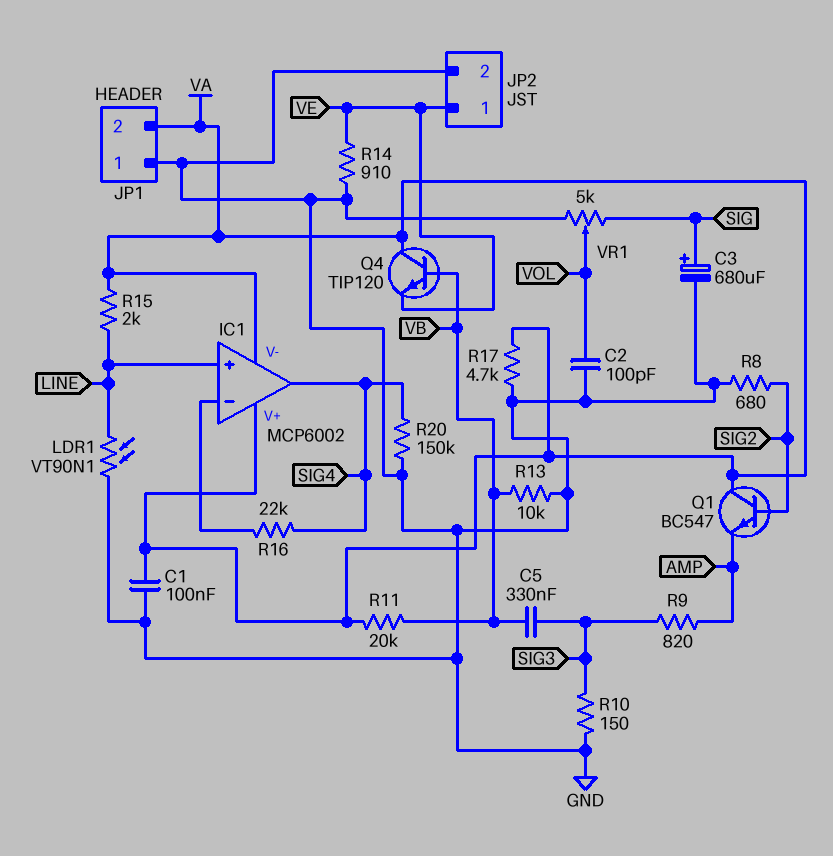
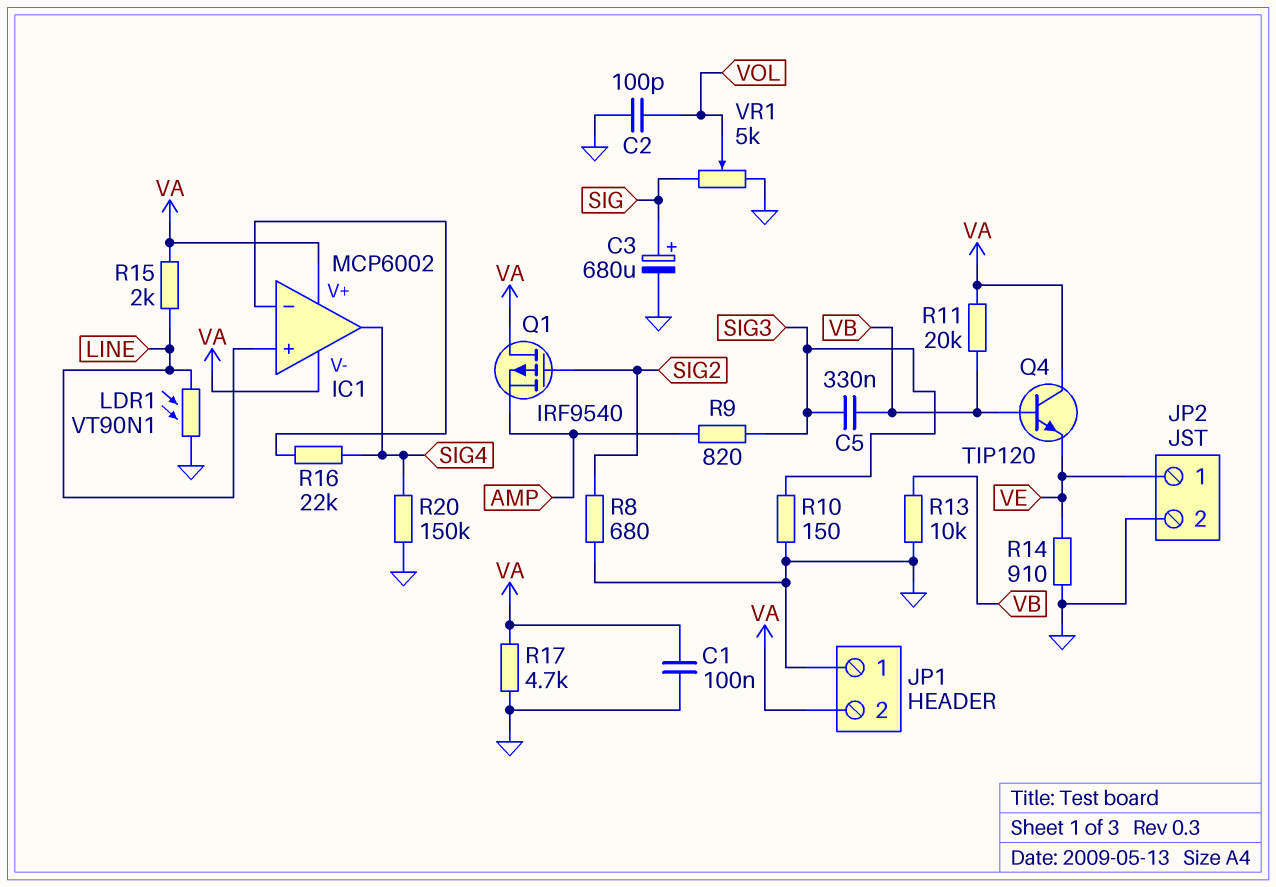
Q1: NPN BC547 (B SIG2, C VA, E AMP) -> PMOS IRF9540 (G SIG2, D VA, S AMP)

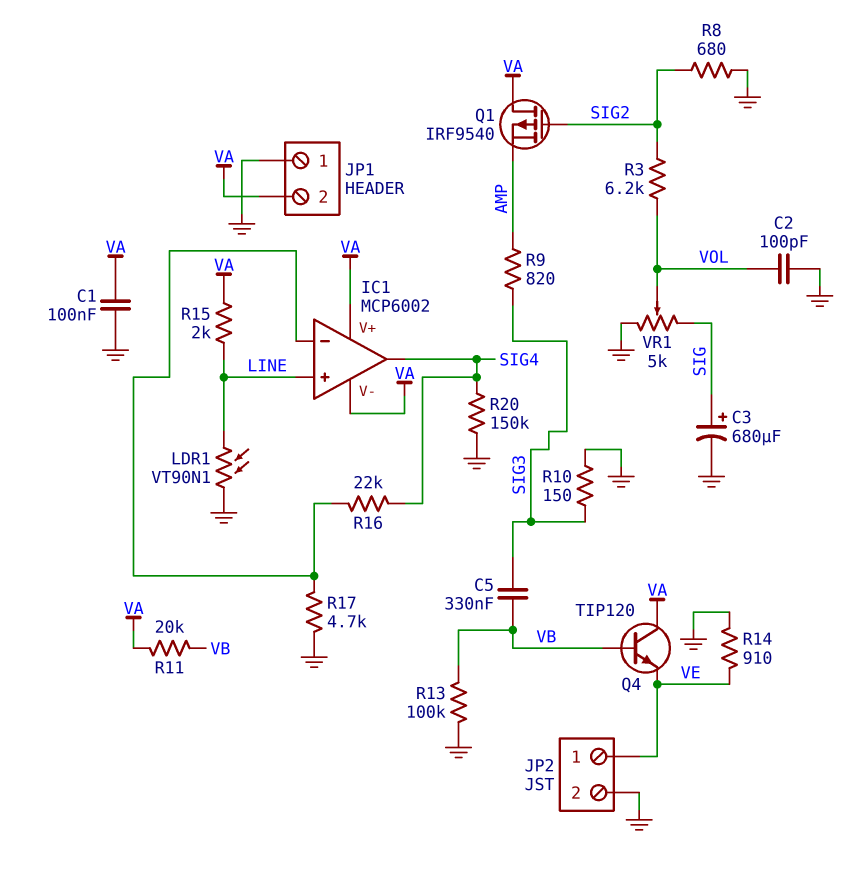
R3: none -> 6.2k (SIG2, VOL)
R13: 10k (GND, VB) -> 100k (GND, VB)
R17: 4.7k (GND, VA) -> 4.7k (GND, IC1/in-)

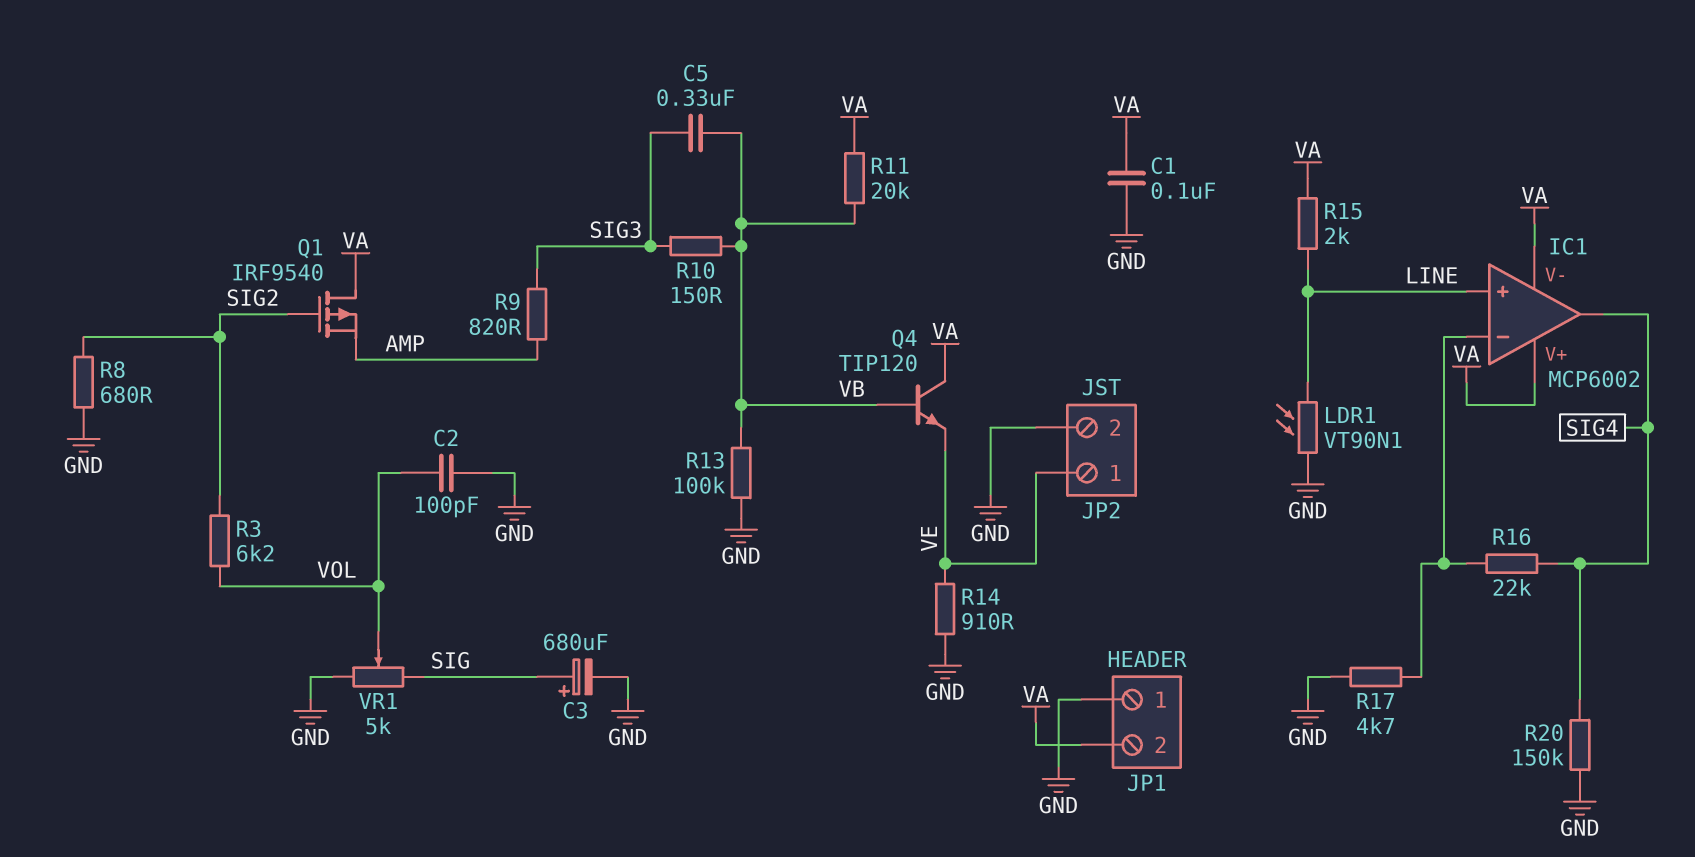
R10: 150 (GND, SIG3) -> 150 (SIG3, VB)

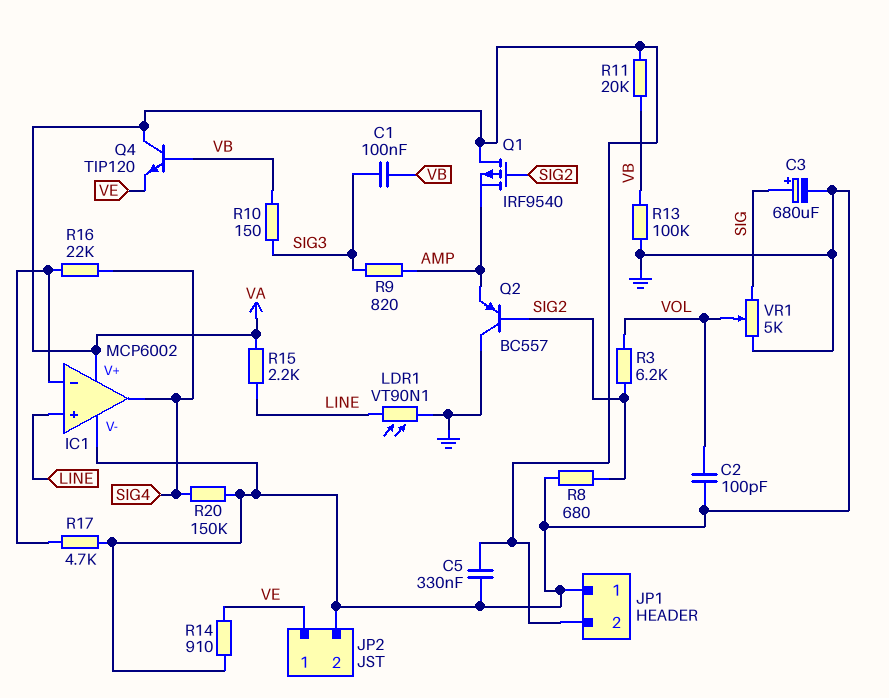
C1: 100nF (GND, VA) -> 100nF (SIG3, VB)
C5: 330nF (SIG3, VB) -> 330nF (GND, VA)
IC1 pin V-: VA -> GND
Q2: none -> PNP BC557 (B SIG2, C GND, E AMP)
R15: 2k (LINE, VA) -> 2.2k (LINE, VA)

